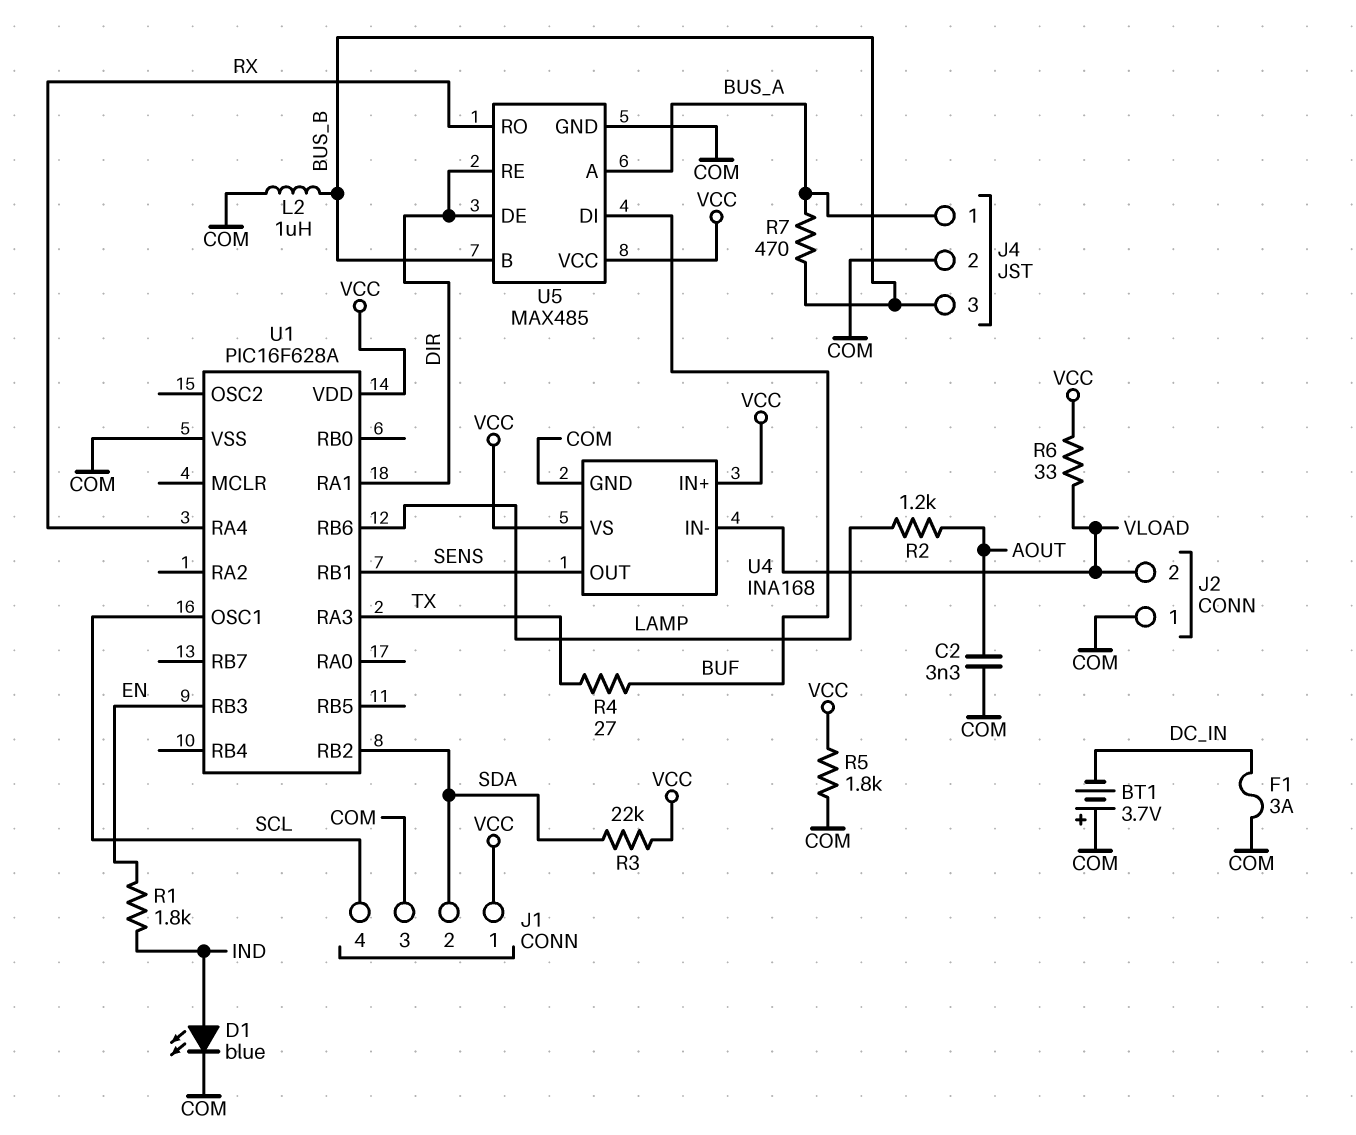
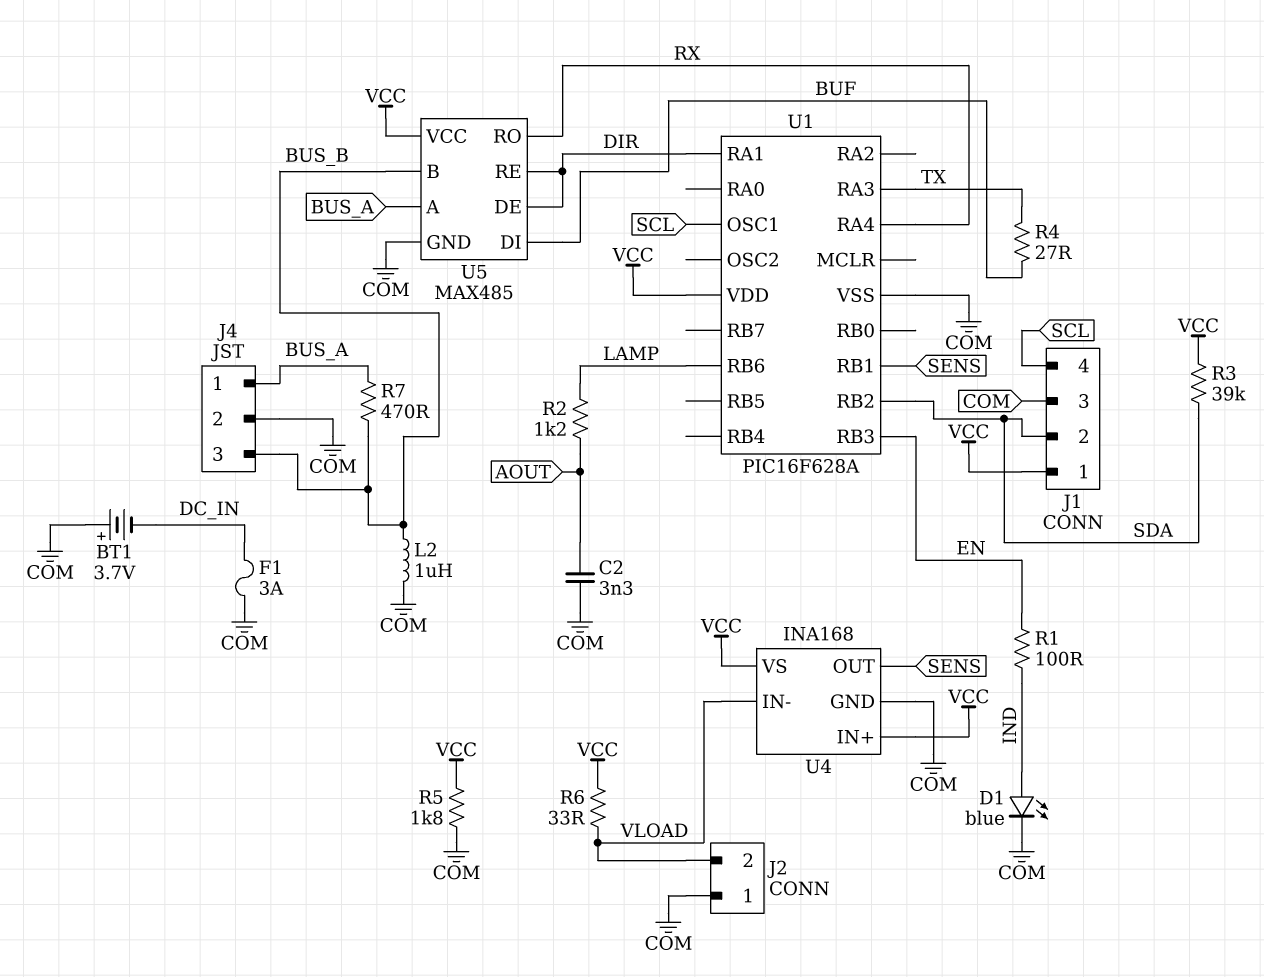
R1: 1.8k (EN, IND) -> 100 (EN, IND)
R3: 22k (SDA, VCC) -> 39k (SDA, VCC)

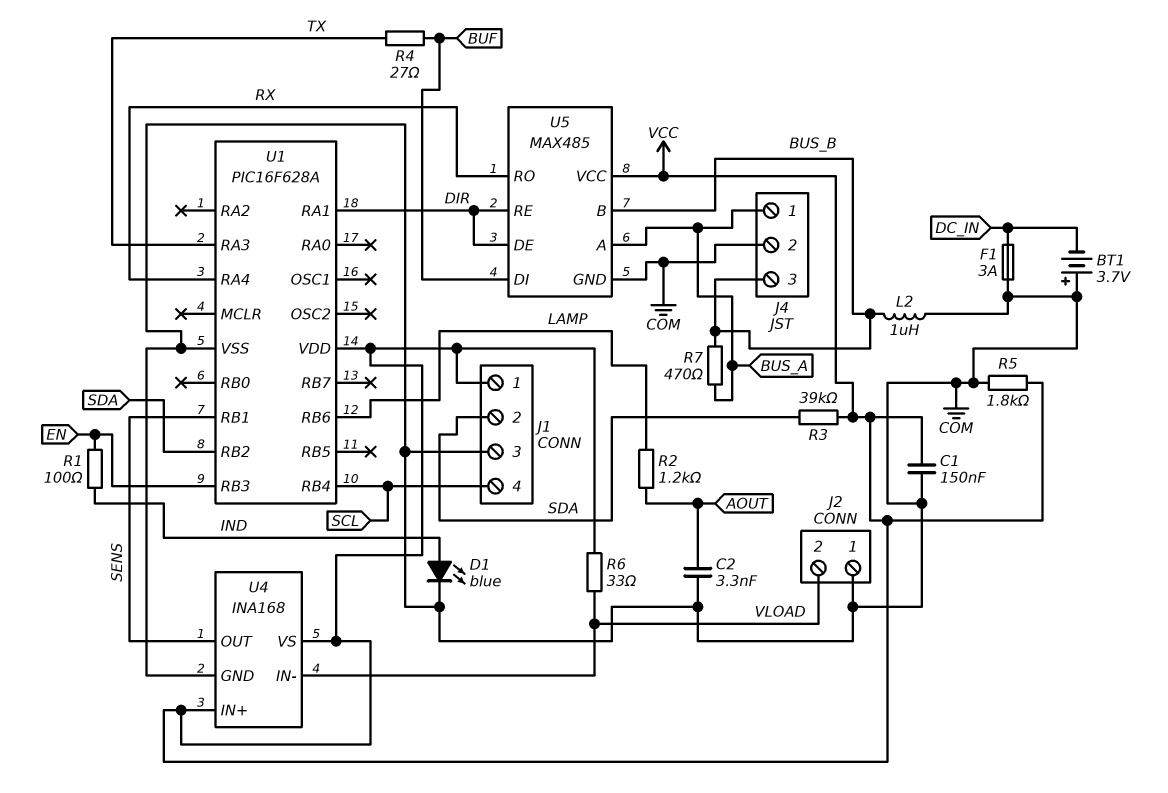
C1: none -> 150nF (COM, VCC)
U1 pin OSC1: SCL -> none
U1 pin RB4: none -> SCL

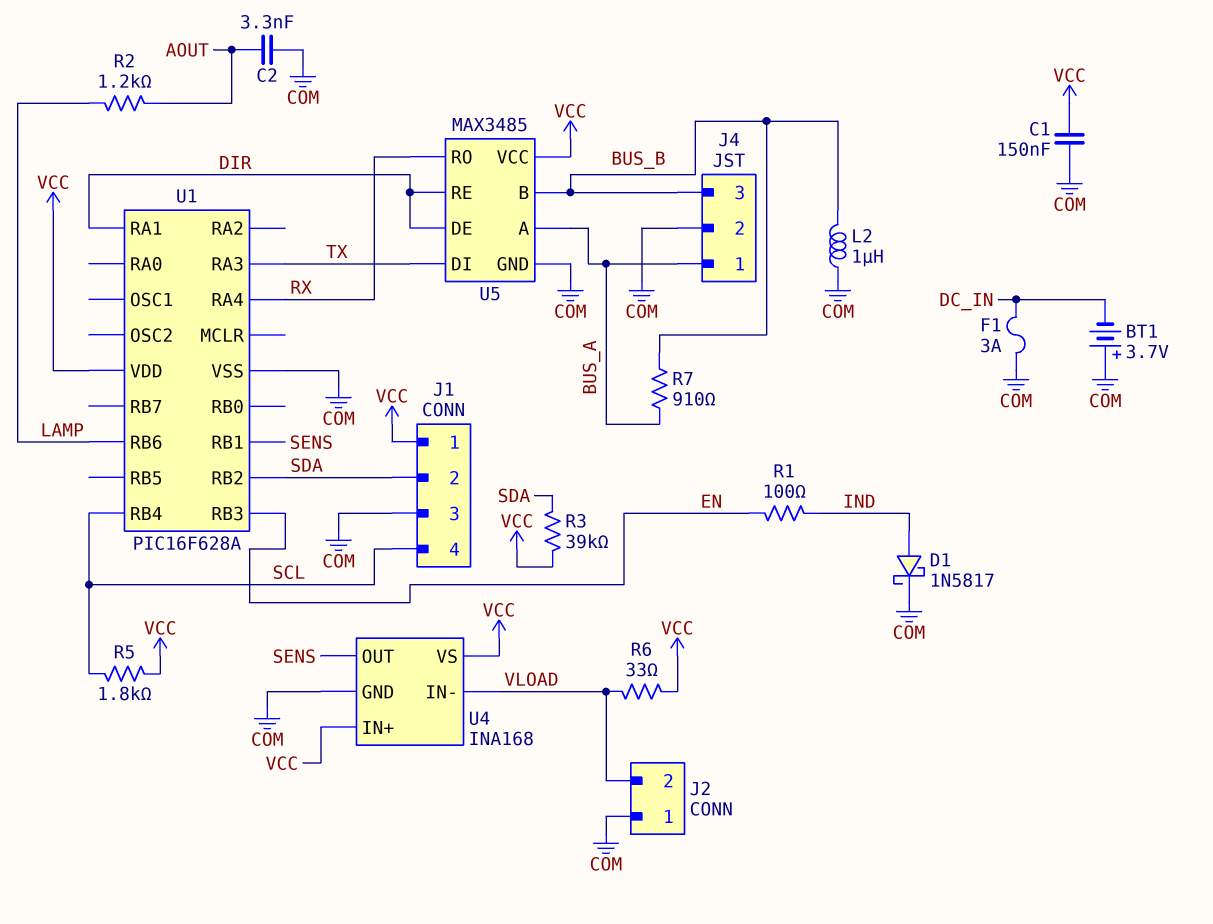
D1: LED blue (A IND, K COM) -> schottky 1N5817 (A IND, K COM)
R4: 27 (BUF, TX) -> none
R5: 1.8k (COM, VCC) -> 1.8k (SCL, VCC)
R7: 470 (BUS_A, BUS_B) -> 910 (BUS_A, BUS_B)
U5: MAX485 -> MAX3485
U5 pin DI: BUF -> TX

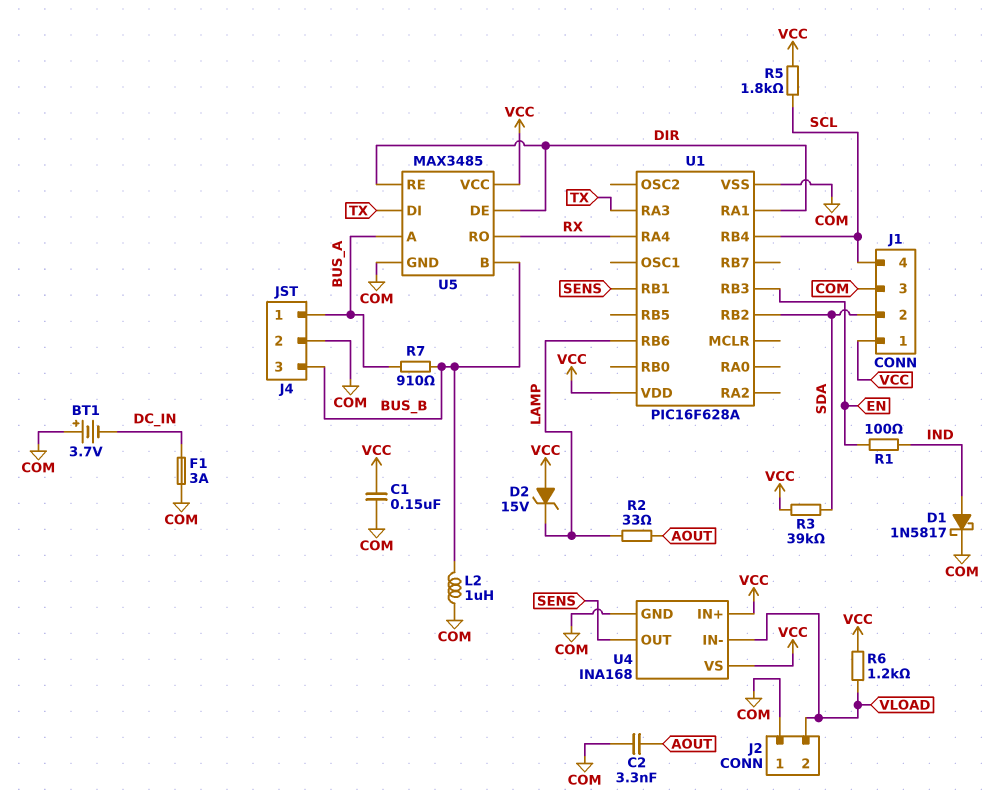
D2: none -> zener 15V (A VCC, K LAMP)
R2: 1.2k (AOUT, LAMP) -> 33 (AOUT, LAMP)
R6: 33 (VCC, VLOAD) -> 1.2k (VCC, VLOAD)

